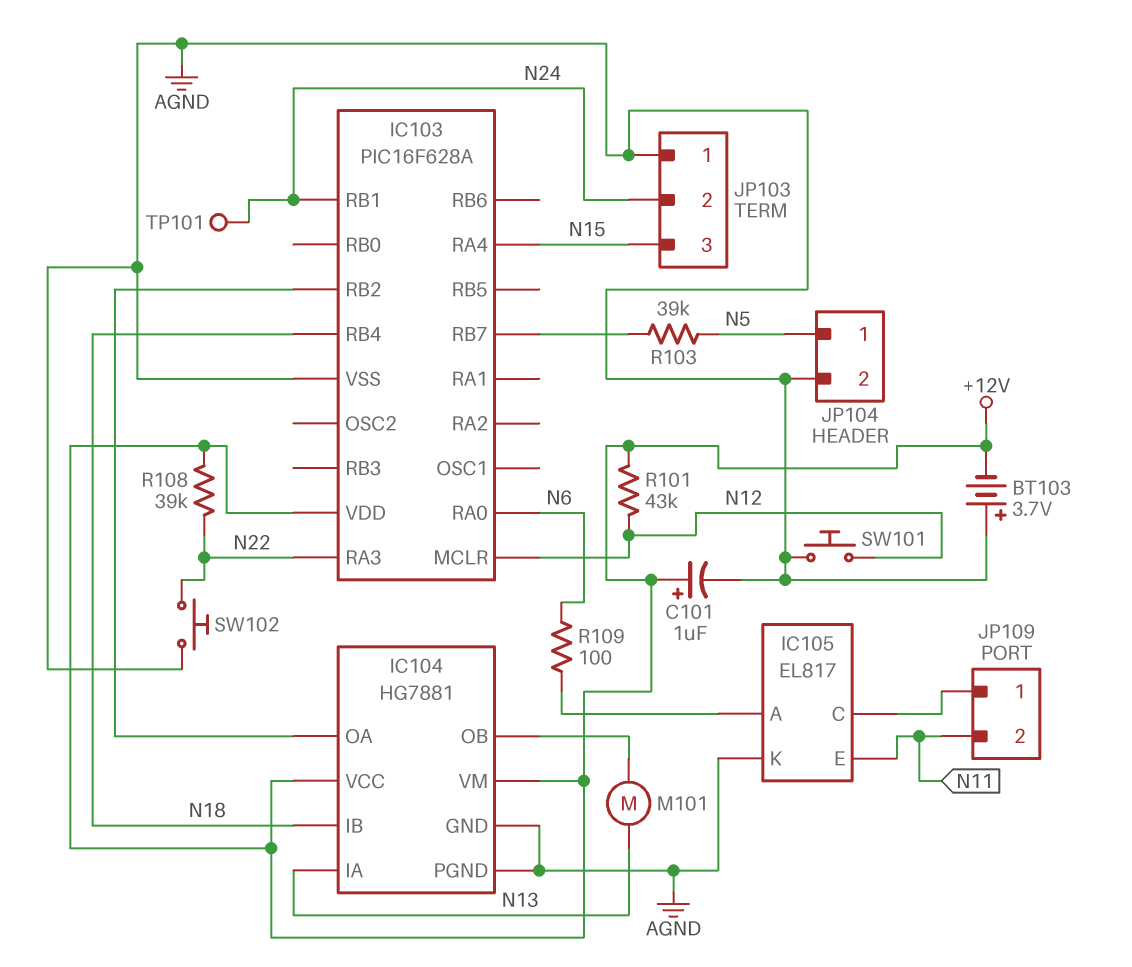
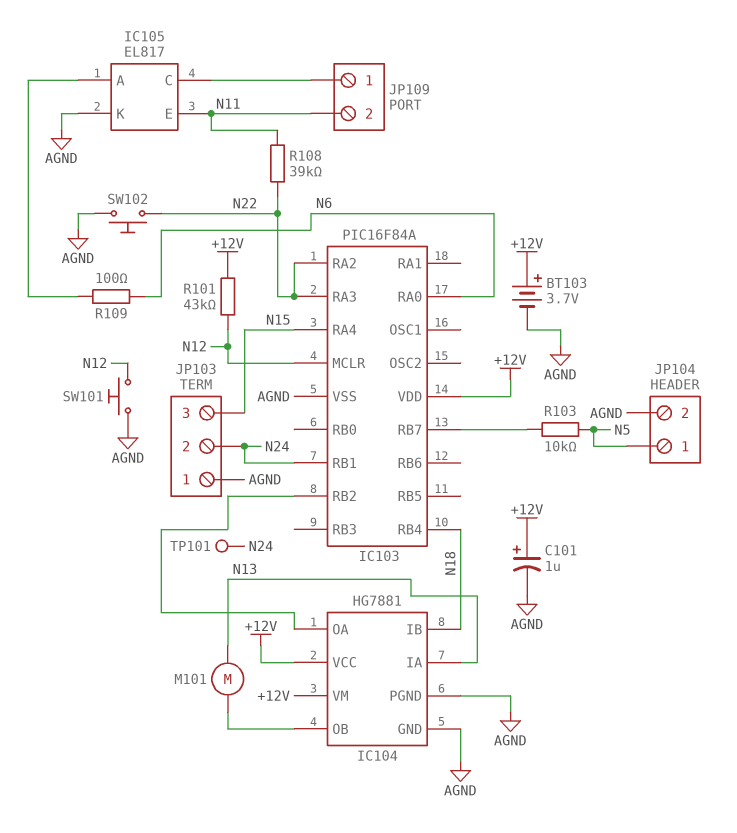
BT103: 3.7V (plus AGND, minus +12V) -> 3.7V (plus +12V, minus AGND)
IC103: PIC16F628A -> PIC16F84A
IC103 pin RA2: none -> N22
R103: 39k (IC103/RB7, N5) -> 10k (IC103/RB7, N5)
R108: 39k (+12V, N22) -> 39k (N11, N22)

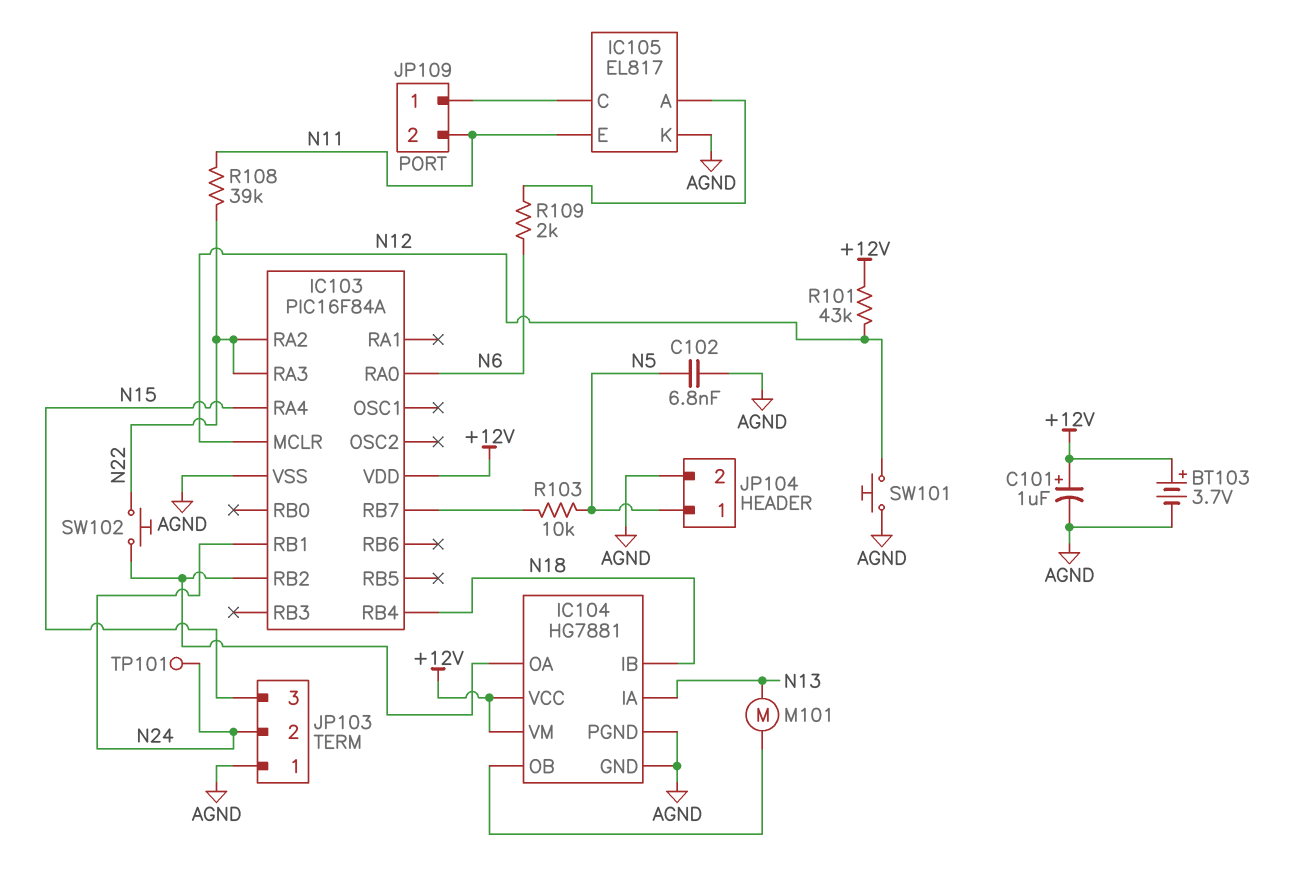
C102: none -> 6.8nF (AGND, N5)
R109: 100 (IC105/A, N6) -> 2k (IC105/A, N6)
SW102: button (AGND, N22) -> button (IC103/RB2, N22)

